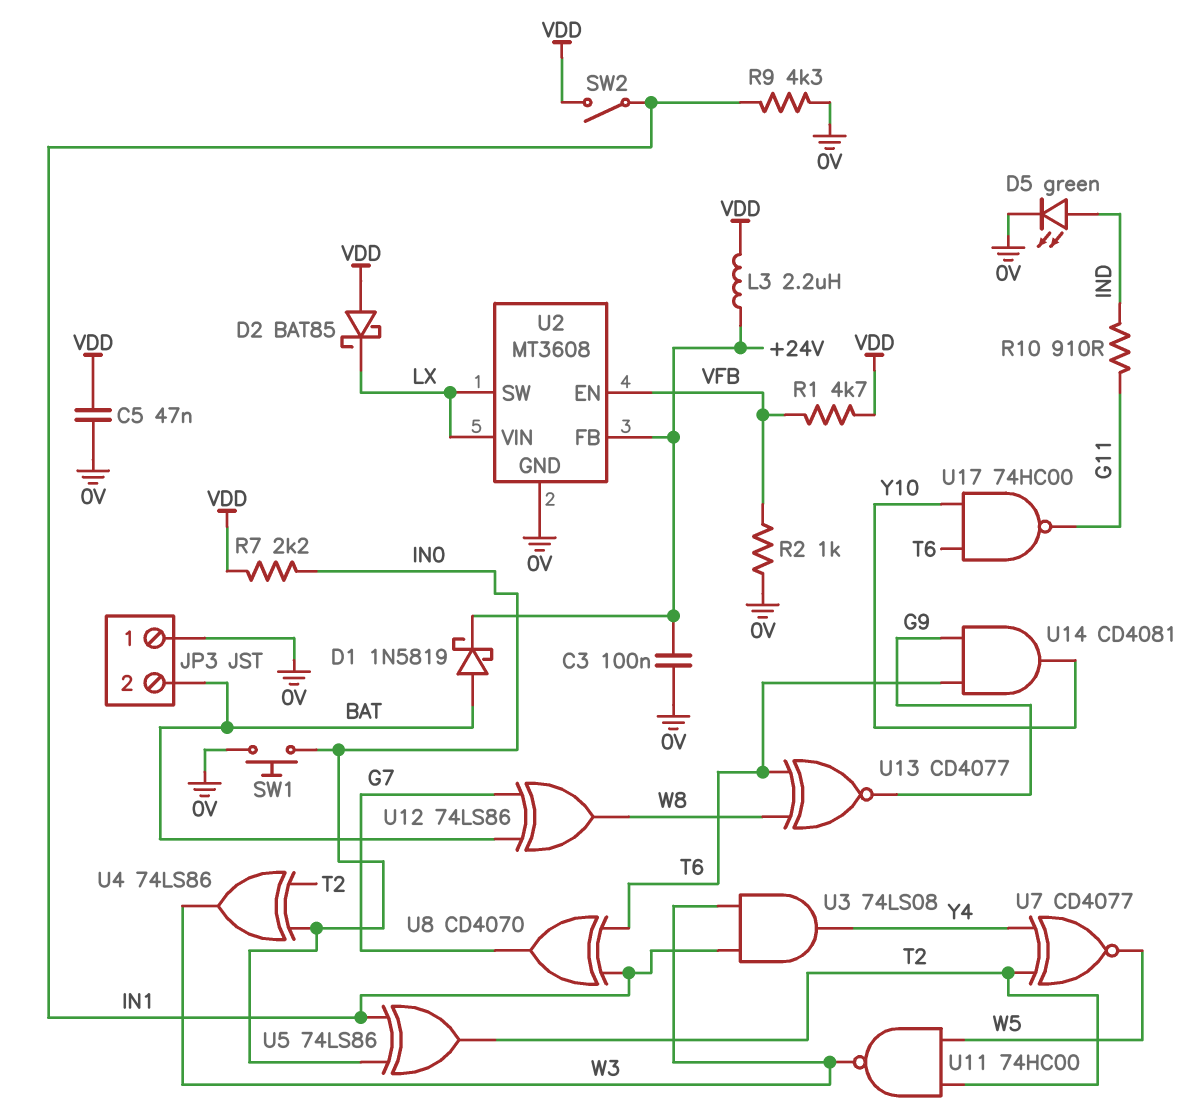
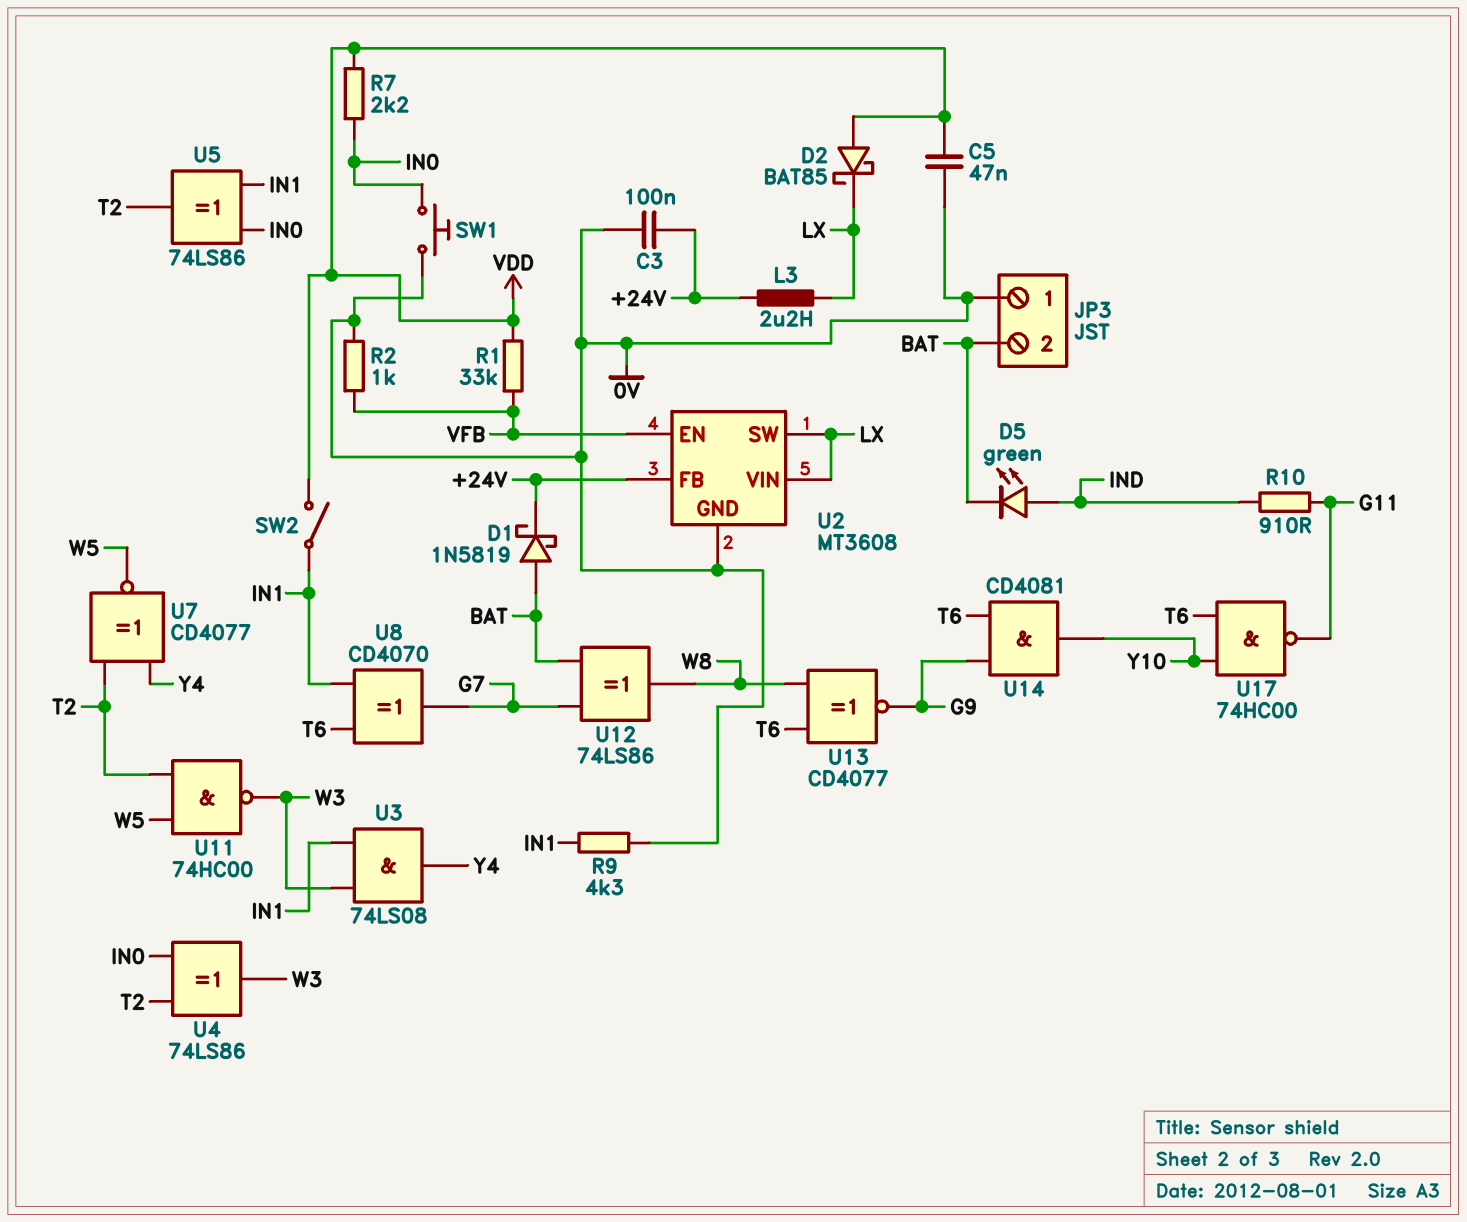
D5: LED green (A IND, K 0V) -> LED green (A IND, K BAT)
L3: 2.2uH (+24V, VDD) -> 2.2uH (+24V, LX)
R1: 4.7k (VDD, VFB) -> 33k (VDD, VFB)

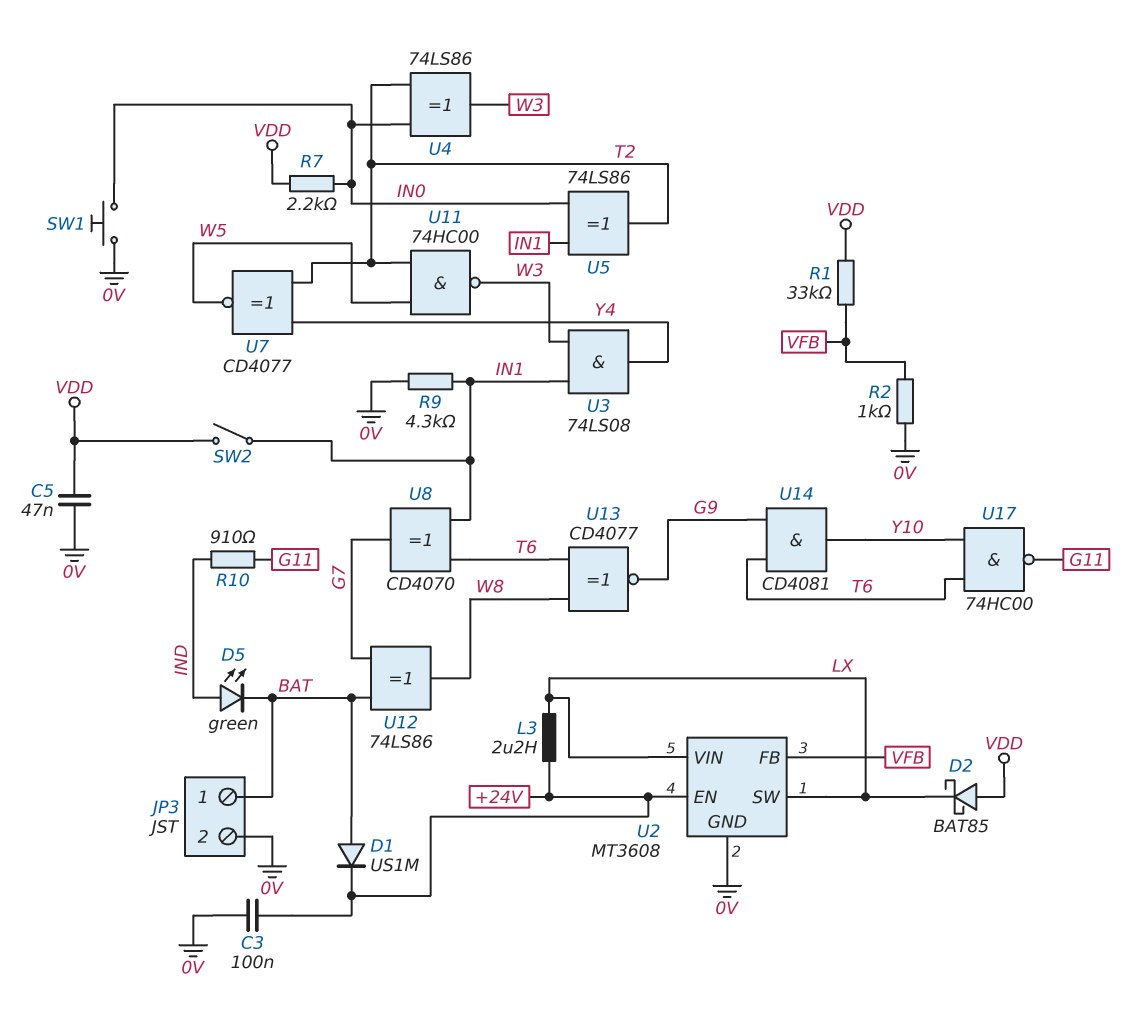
D1: schottky 1N5819 (A BAT, K +24V) -> diode US1M (A BAT, K +24V)
JP3 pin 1: 0V -> BAT
JP3 pin 2: BAT -> 0V
U2 pin EN: VFB -> +24V
U2 pin FB: +24V -> VFB

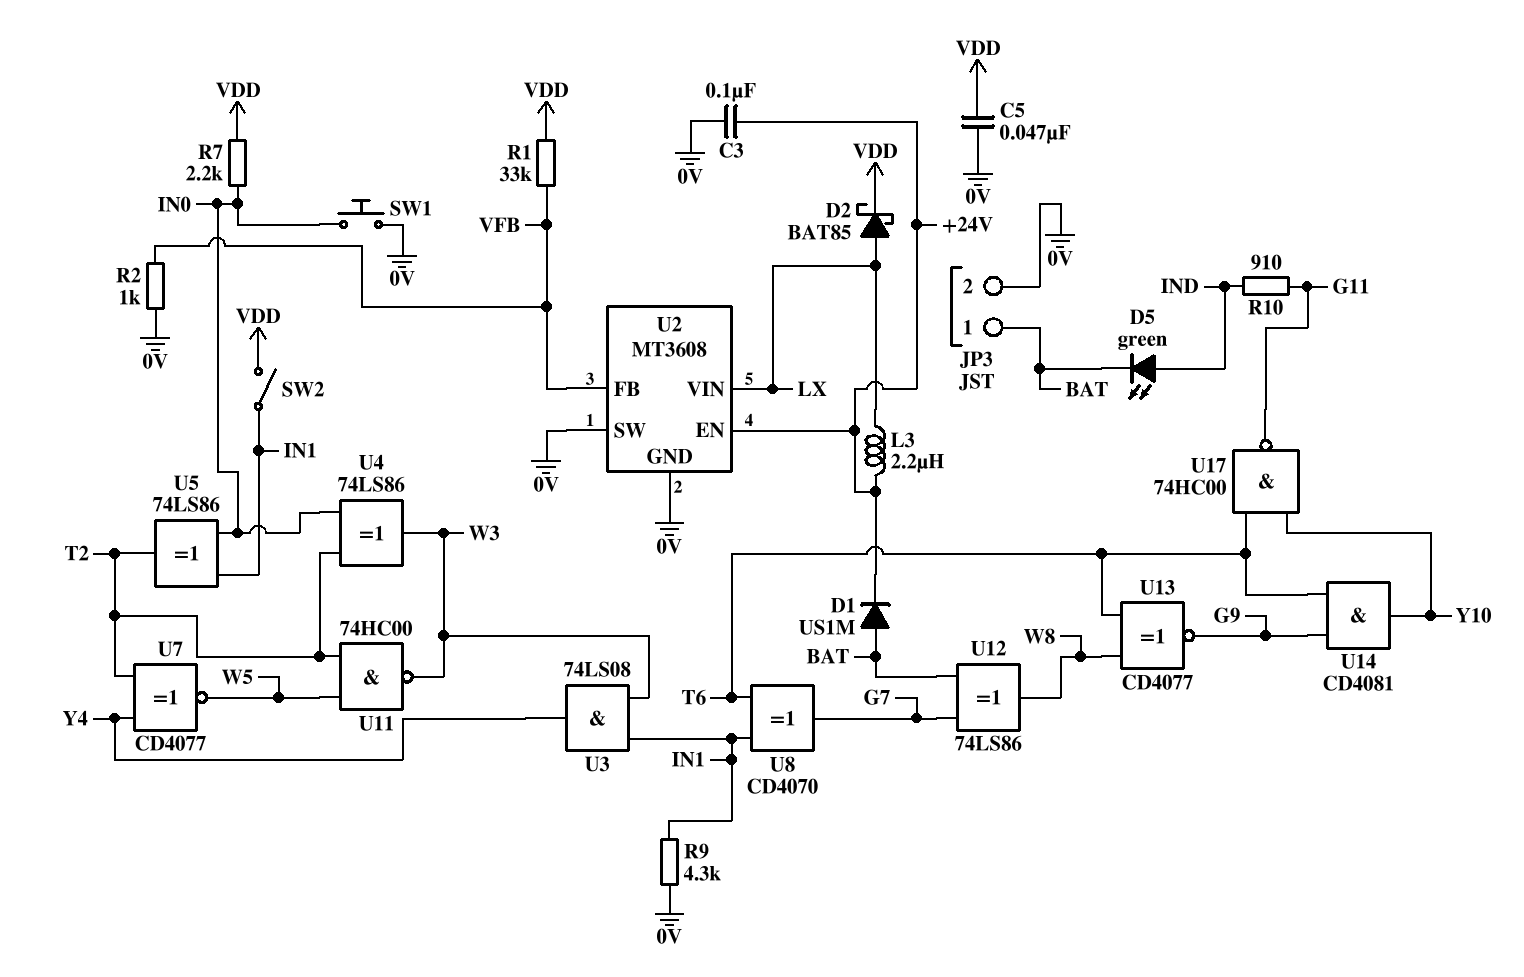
D2: schottky BAT85 (A VDD, K LX) -> schottky BAT85 (A LX, K VDD)
U2 pin SW: LX -> 0V

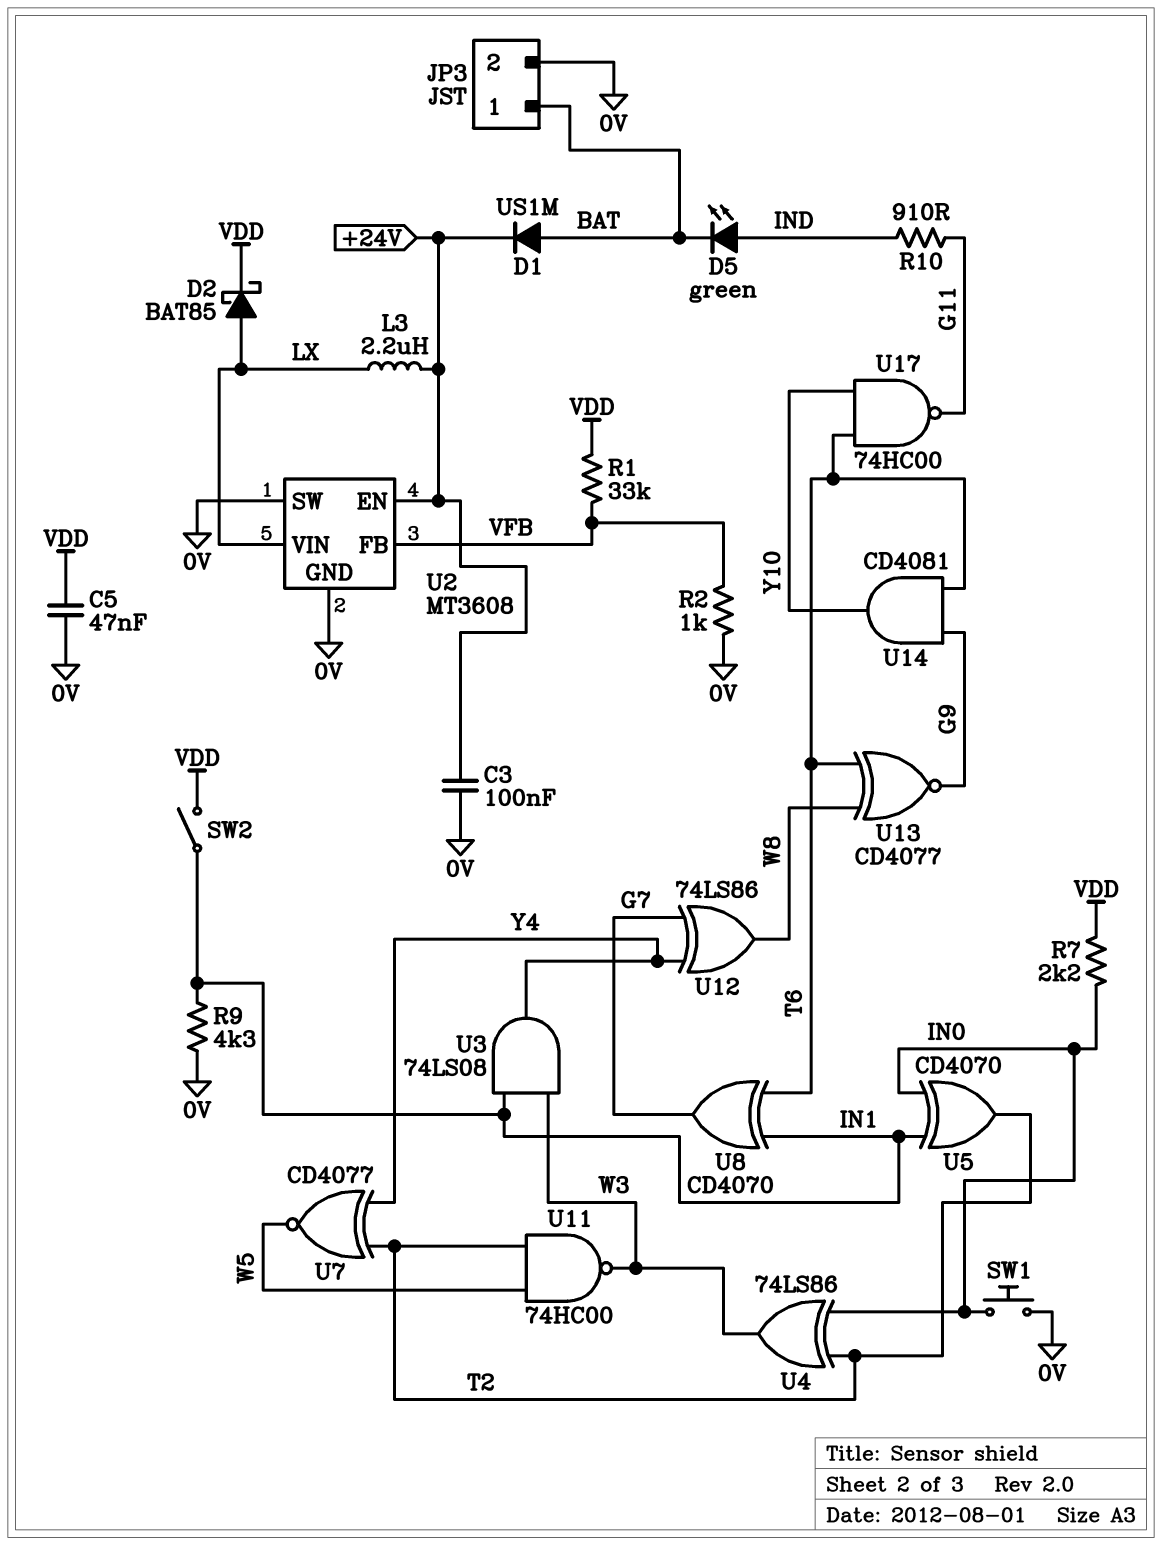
U5: XOR 74LS86 (in IN0, in IN1, out T2) -> XOR CD4070 (in IN0, in IN1, out T2)
U12: XOR 74LS86 (in BAT, in G7, out W8) -> XOR 74LS86 (in G7, in Y4, out W8)

